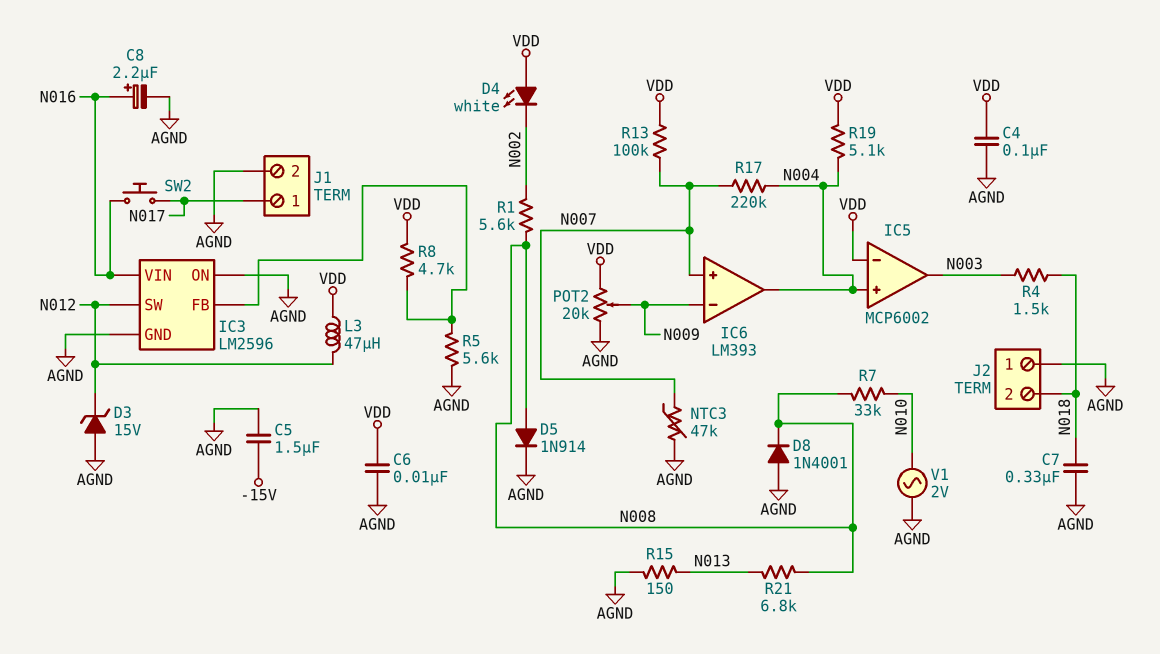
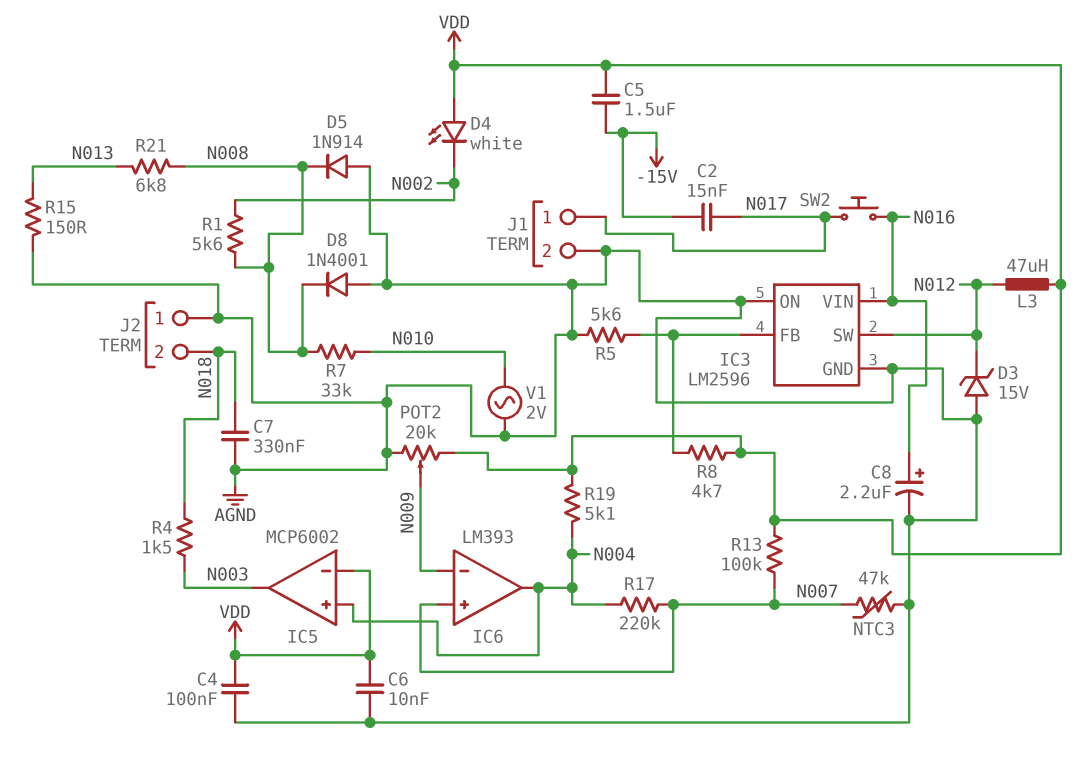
C2: none -> 15nF (-15V, N017)
C5: 1.5uF (-15V, AGND) -> 1.5uF (-15V, VDD)
D5: diode 1N914 (A N008, K AGND) -> diode 1N914 (A AGND, K N008)

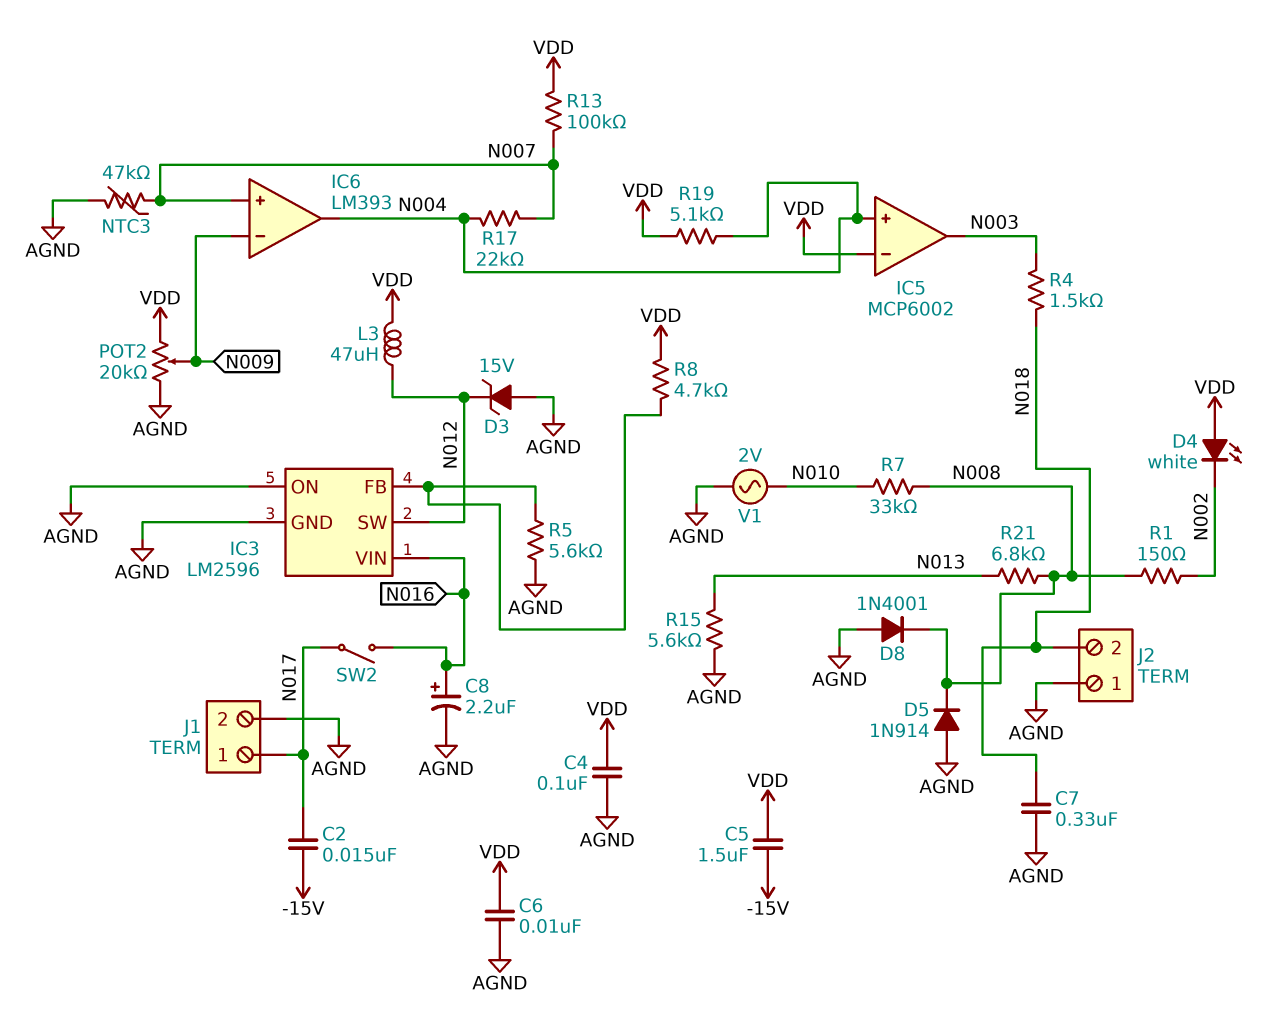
R1: 5.6k (N002, N008) -> 150 (N002, N008)
R15: 150 (AGND, N013) -> 5.6k (AGND, N013)
R17: 220k (N004, N007) -> 22k (N004, N007)
SW2: button (N016, N017) -> switch (N016, N017)

